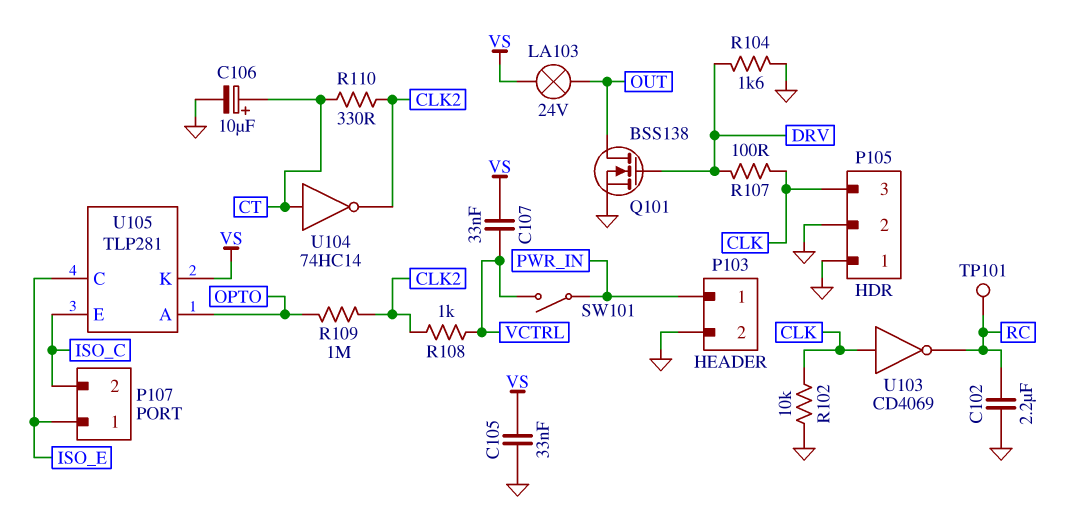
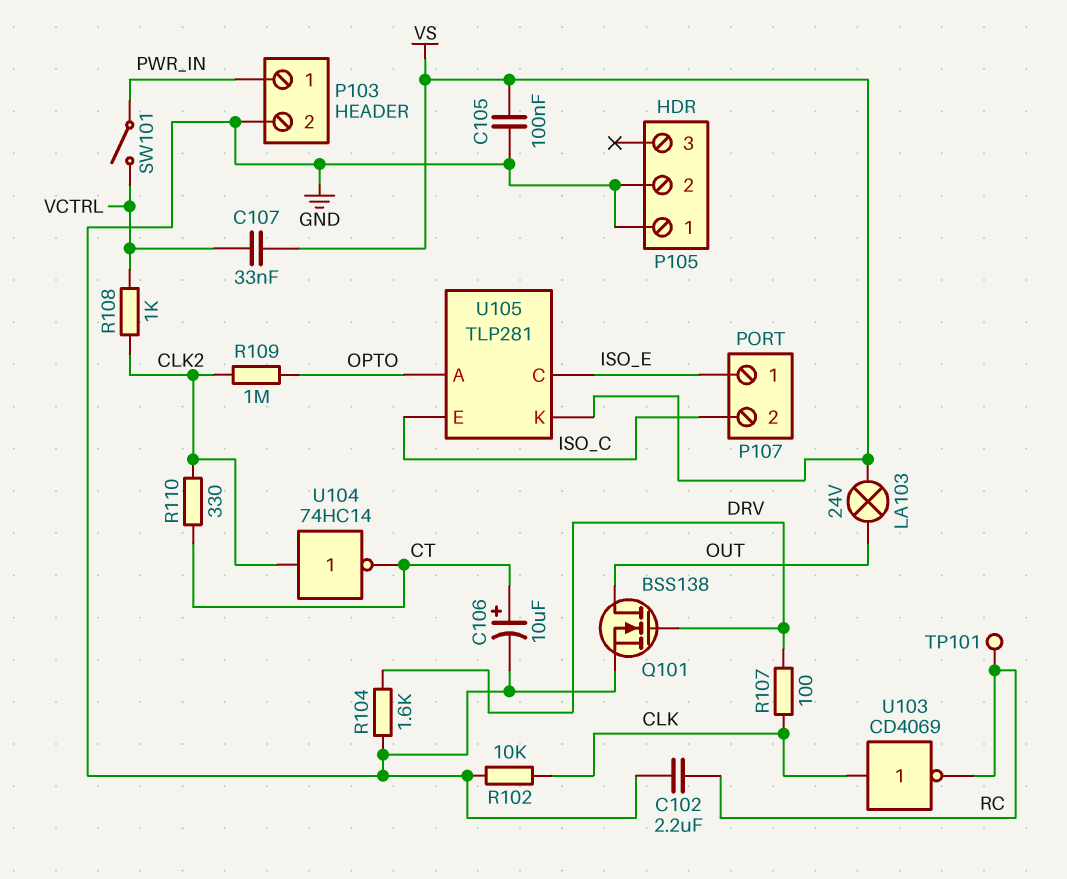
C105: 33nF (GND, VS) -> 100nF (GND, VS)
P105 pin 3: CLK -> none
U104: NOT 74HC14 (in CT, out CLK2) -> NOT 74HC14 (in CLK2, out CT)

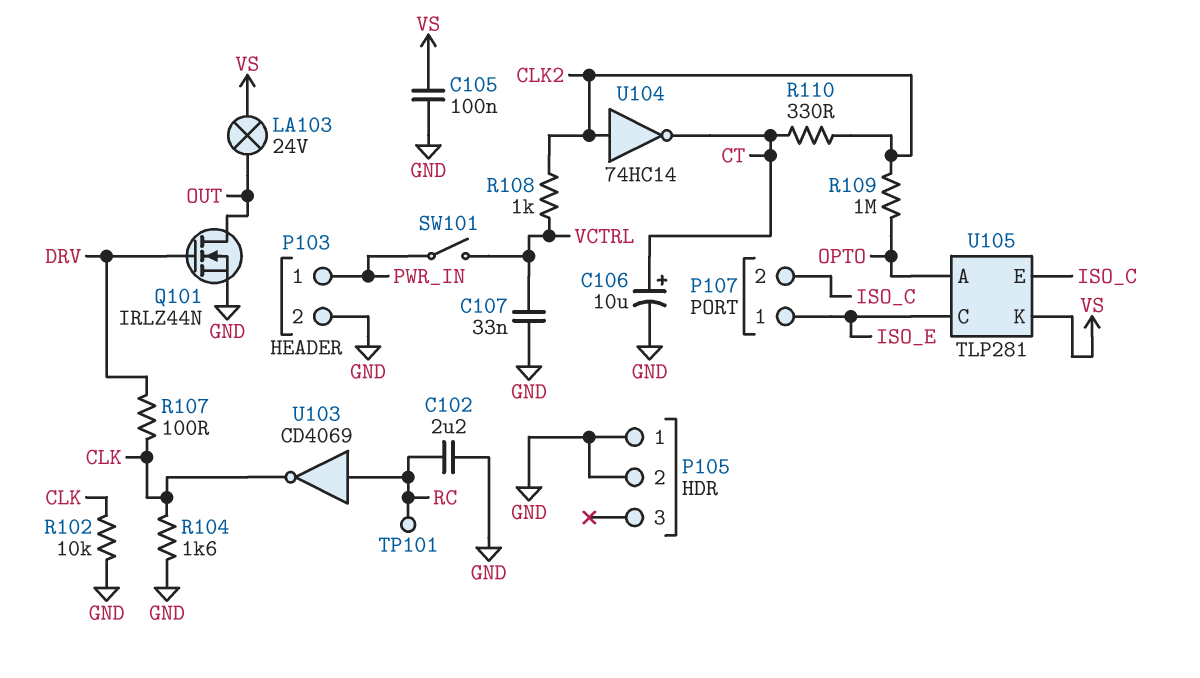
C107: 33nF (VCTRL, VS) -> 33nF (GND, VCTRL)
Q101: NMOS BSS138 (G DRV, D OUT, S GND) -> NMOS IRLZ44N (G DRV, D OUT, S GND)
R104: 1.6k (DRV, GND) -> 1.6k (CLK, GND)
U103: NOT CD4069 (in CLK, out RC) -> NOT CD4069 (in RC, out CLK)

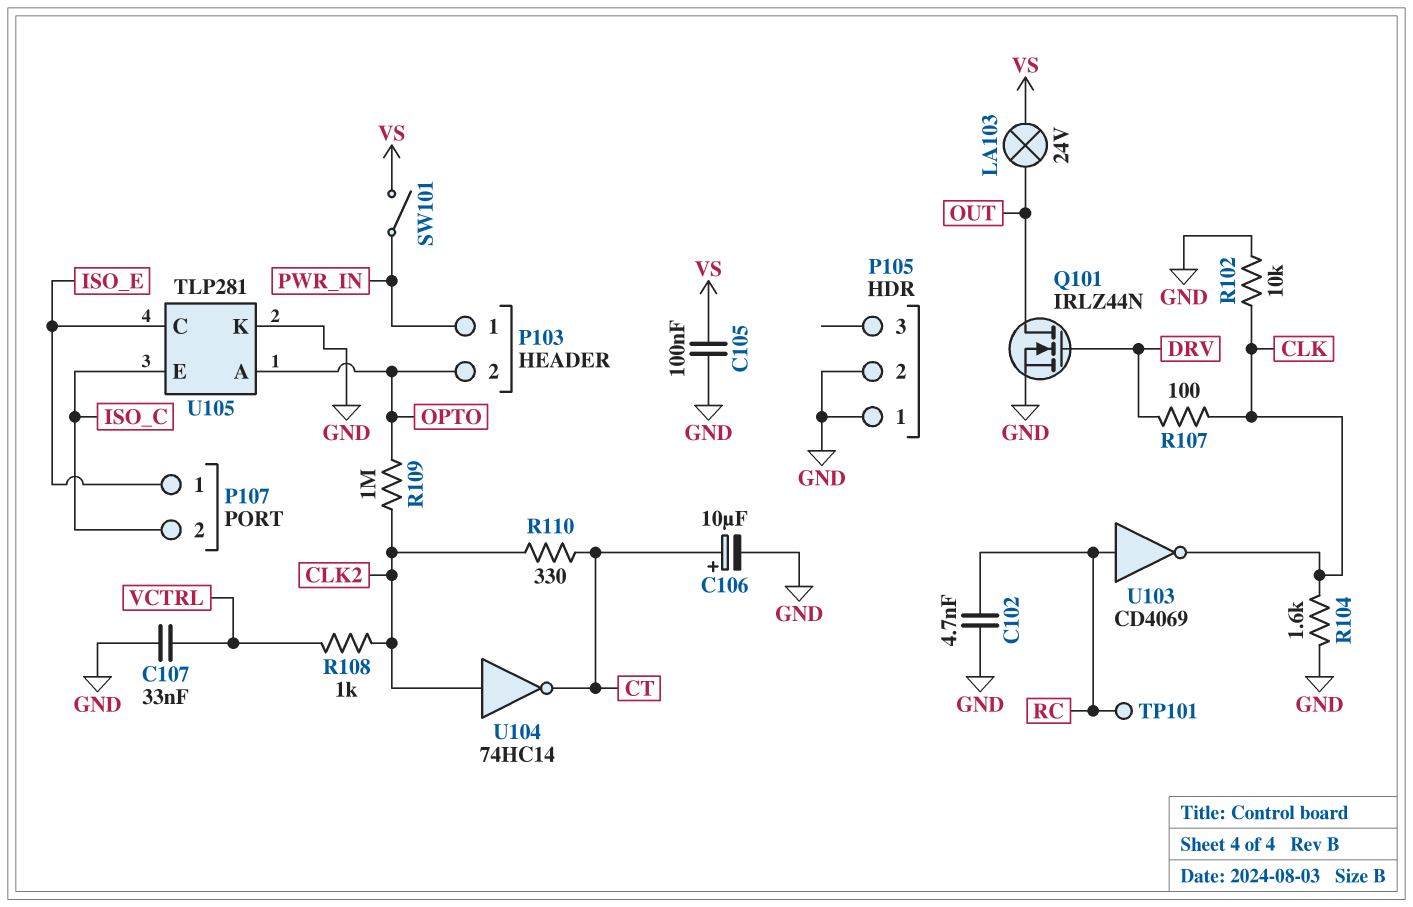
C102: 2.2uF (GND, RC) -> 4.7nF (GND, RC)
P103 pin 2: GND -> OPTO
SW101: switch (PWR_IN, VCTRL) -> switch (PWR_IN, VS)
U105 pin K: VS -> GND

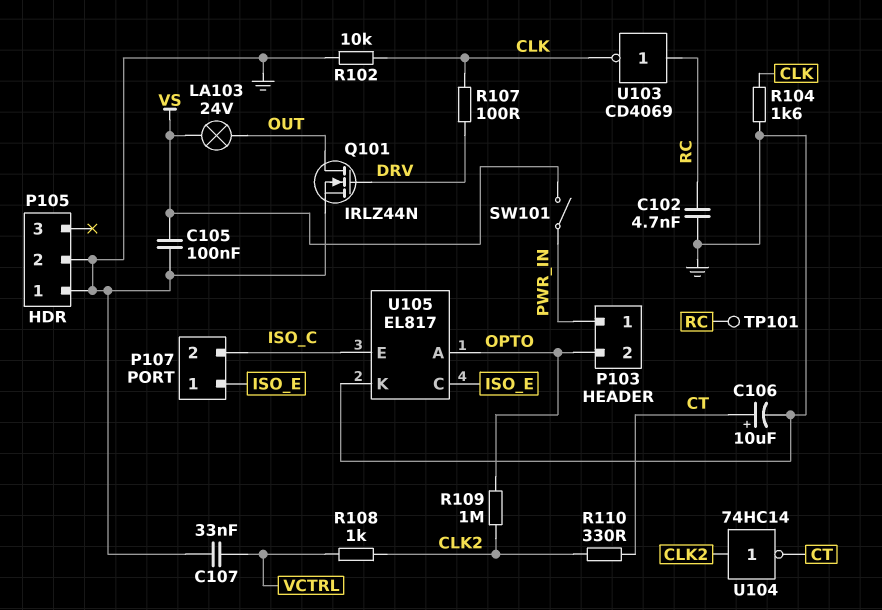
U105: TLP281 -> EL817

